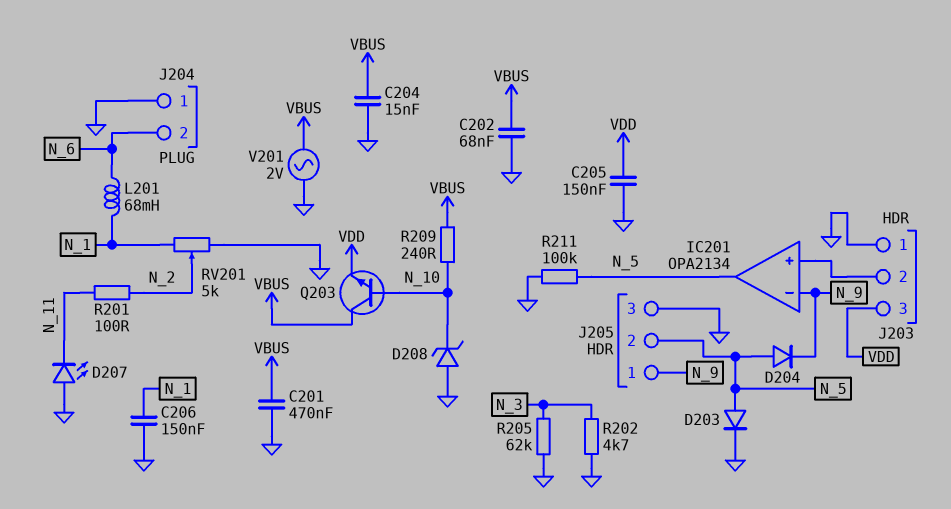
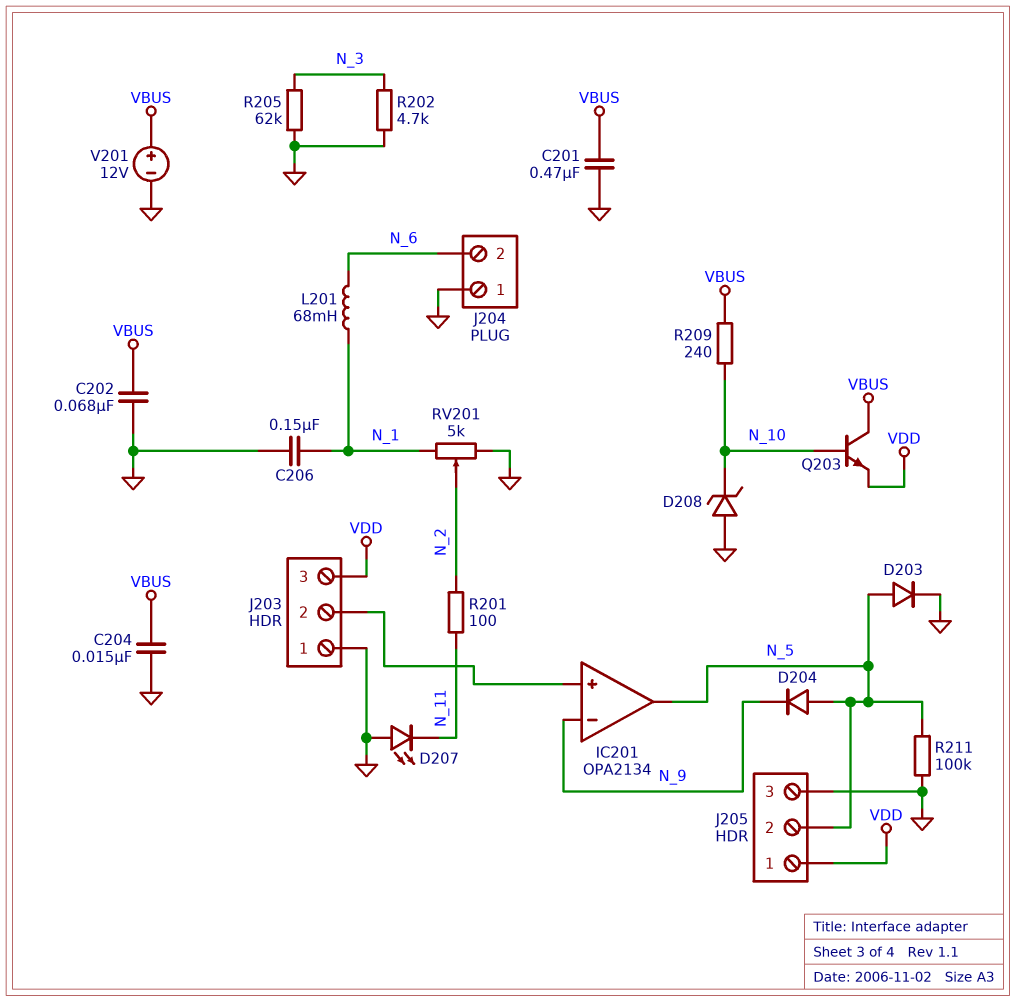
C205: 150nF (GND, VDD) -> none
J205 pin 1: N_9 -> VDD
V201: AC 2V (GND, VBUS) -> 12V (plus VBUS, minus GND)

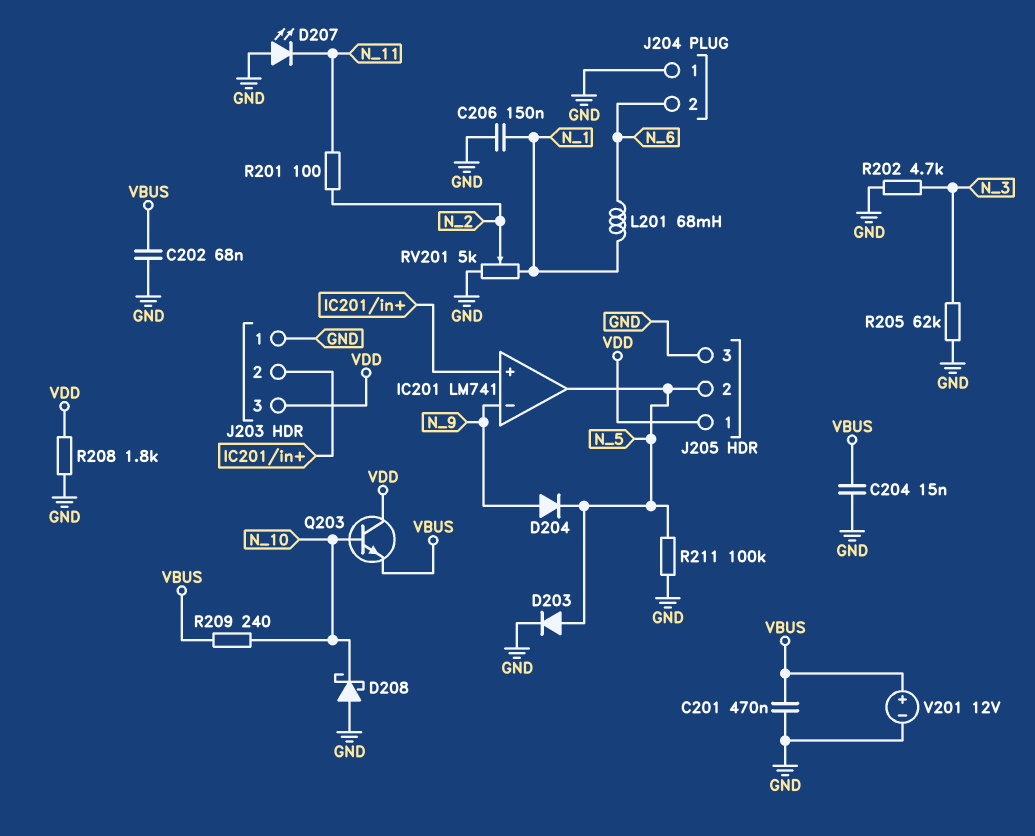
D204: diode (A N_5, K N_9) -> diode (A N_9, K N_5)
D208: zener (A GND, K N_10) -> schottky (A GND, K N_10)
IC201: OPA2134 -> LM741
Q203: NPN (B N_10, C VBUS, E VDD) -> NPN (B N_10, C VDD, E VBUS)
R208: none -> 1.8k (GND, VDD)

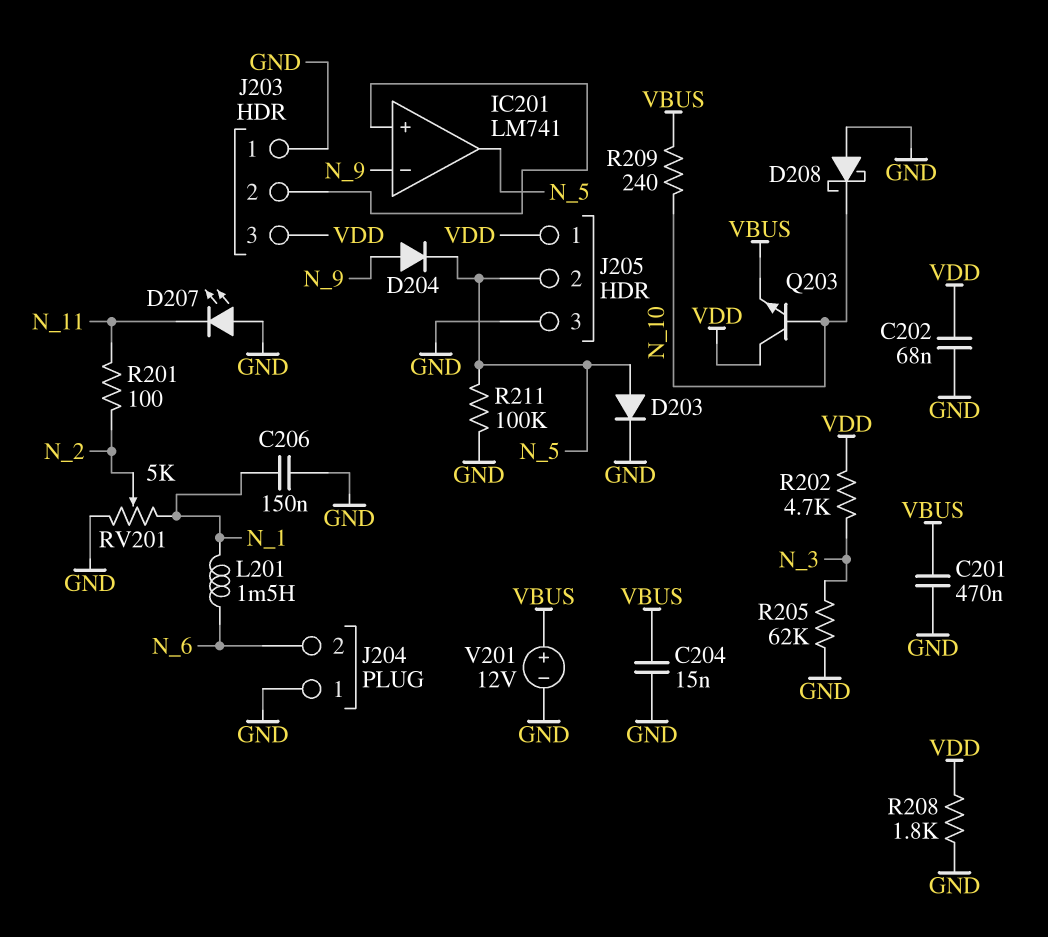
C202: 68nF (GND, VBUS) -> 68nF (GND, VDD)
L201: 68mH (N_1, N_6) -> 1.5mH (N_1, N_6)
R202: 4.7k (GND, N_3) -> 4.7k (N_3, VDD)

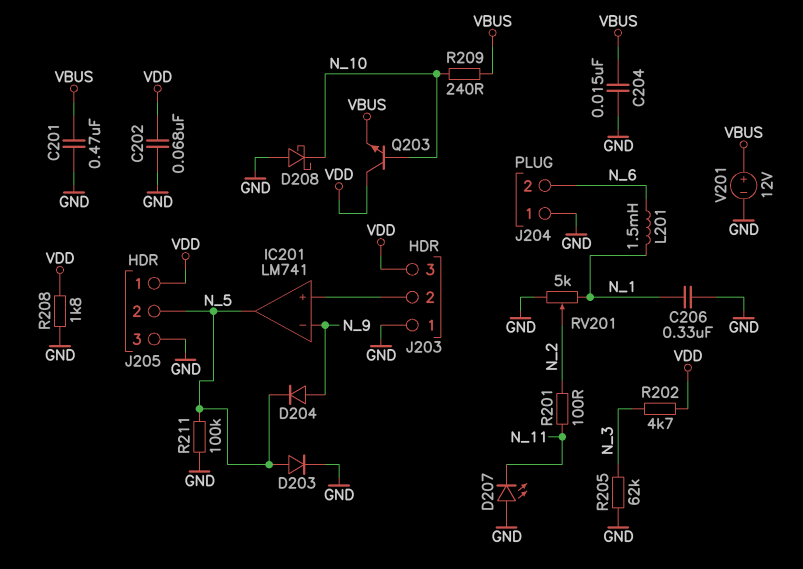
C206: 150nF (GND, N_1) -> 330nF (GND, N_1)

